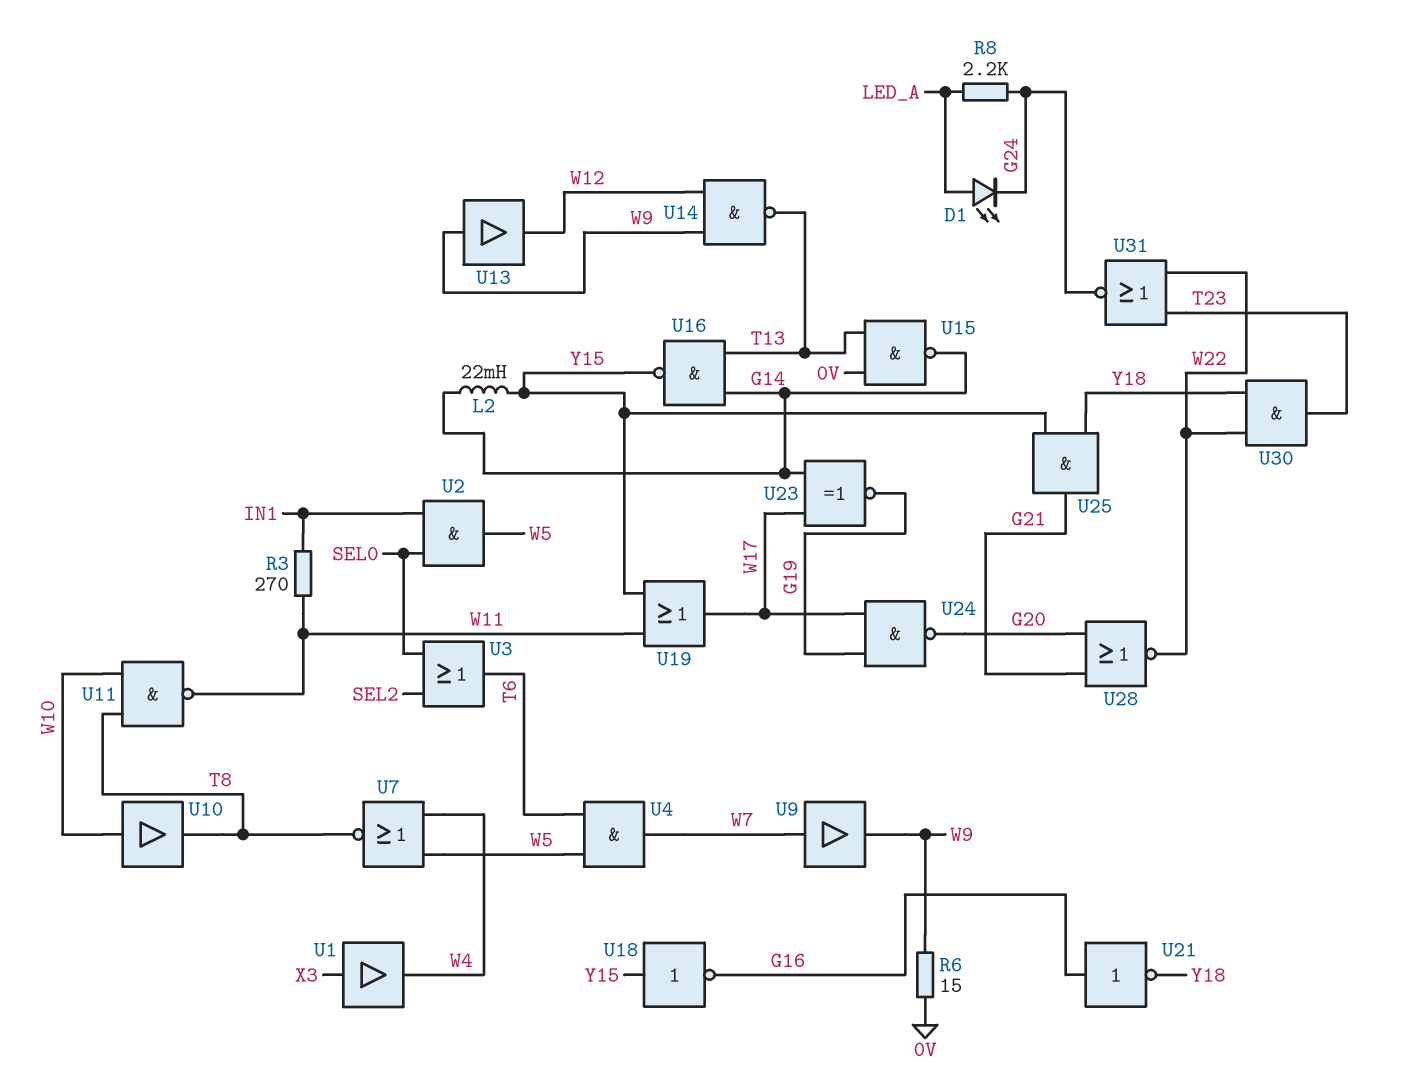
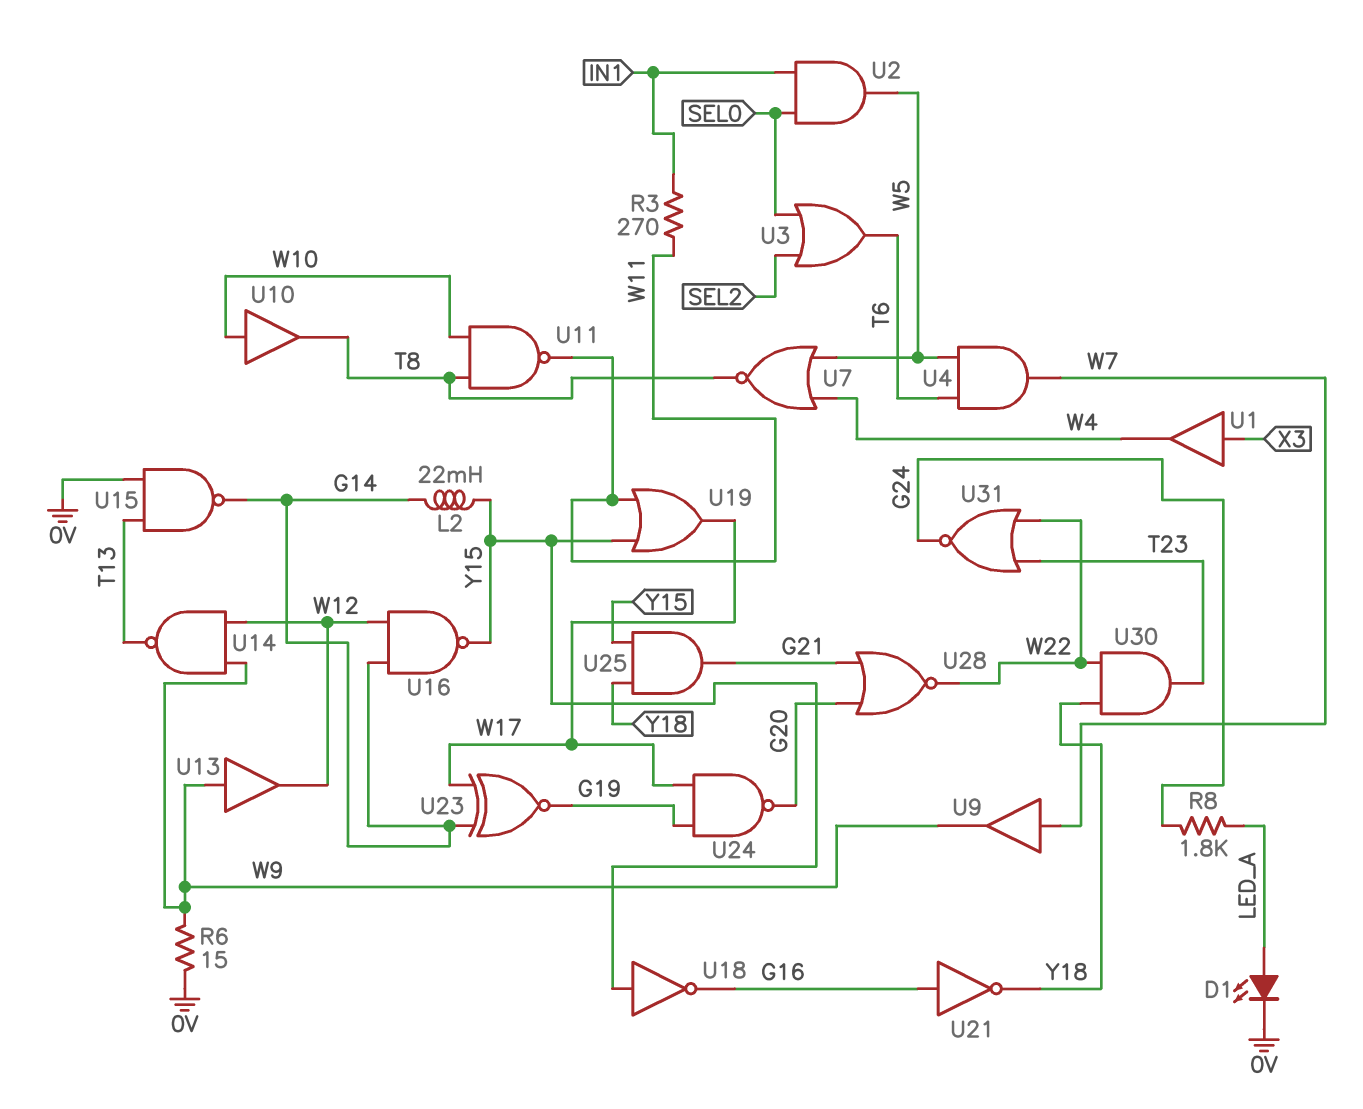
D1: LED (A LED_A, K G24) -> LED (A LED_A, K 0V)
R8: 2.2k (G24, LED_A) -> 1.8k (G24, LED_A)
U16: NAND (in G14, in T13, out Y15) -> NAND (in G14, in W12, out Y15)

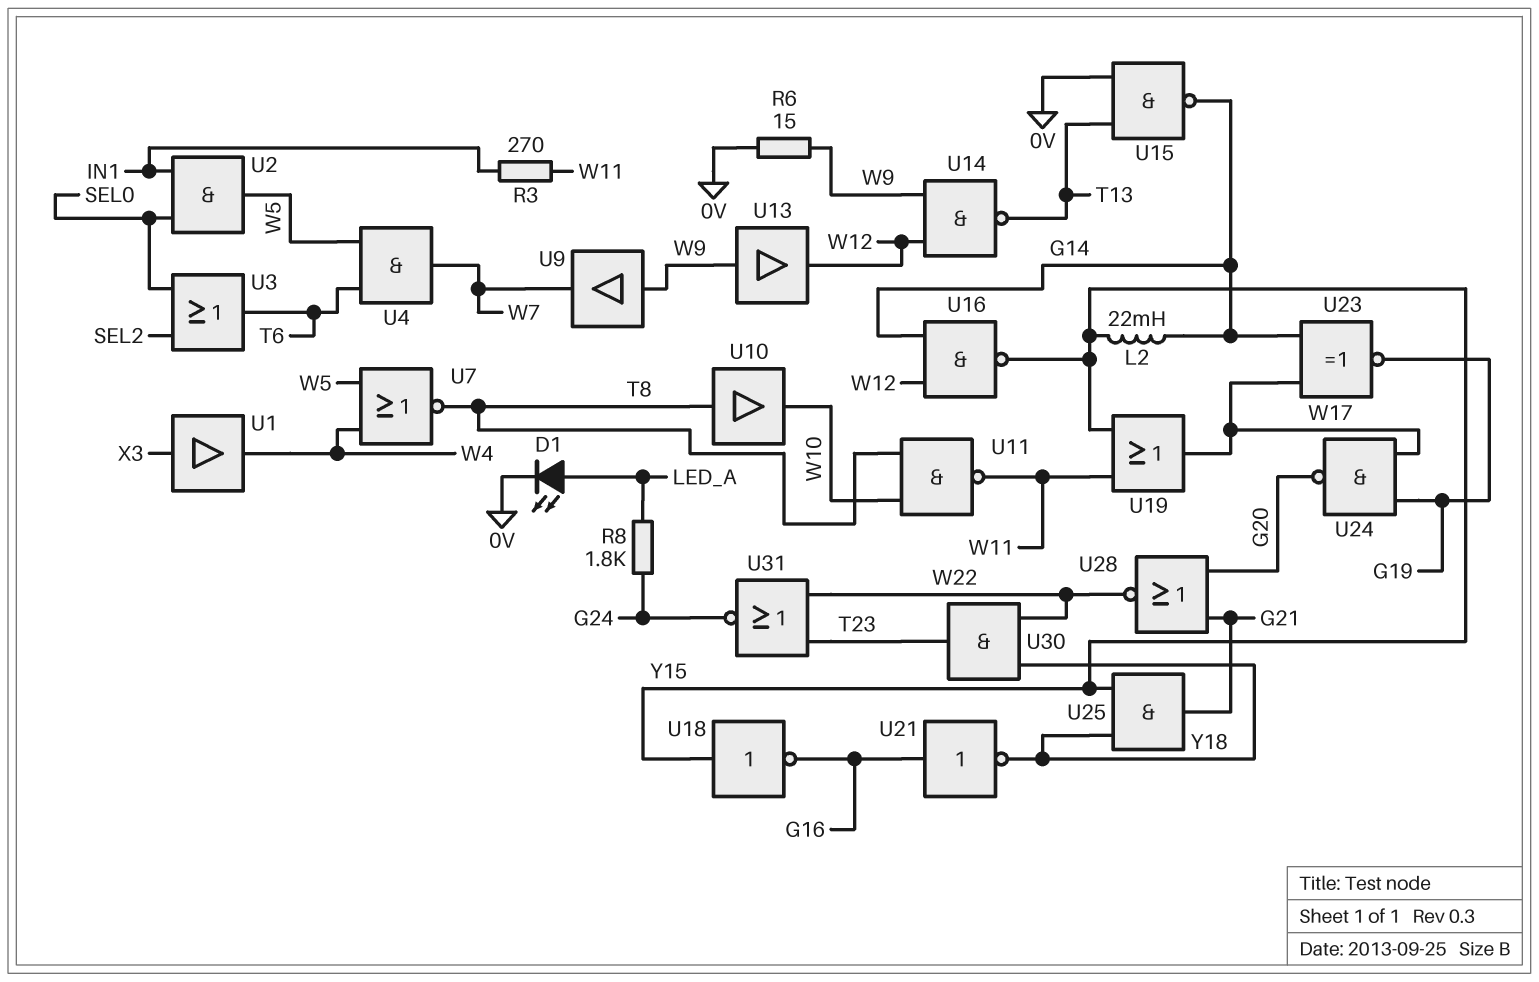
U9: buffer (in W7, out W9) -> buffer (in W9, out W7)
U10: buffer (in W10, out T8) -> buffer (in T8, out W10)

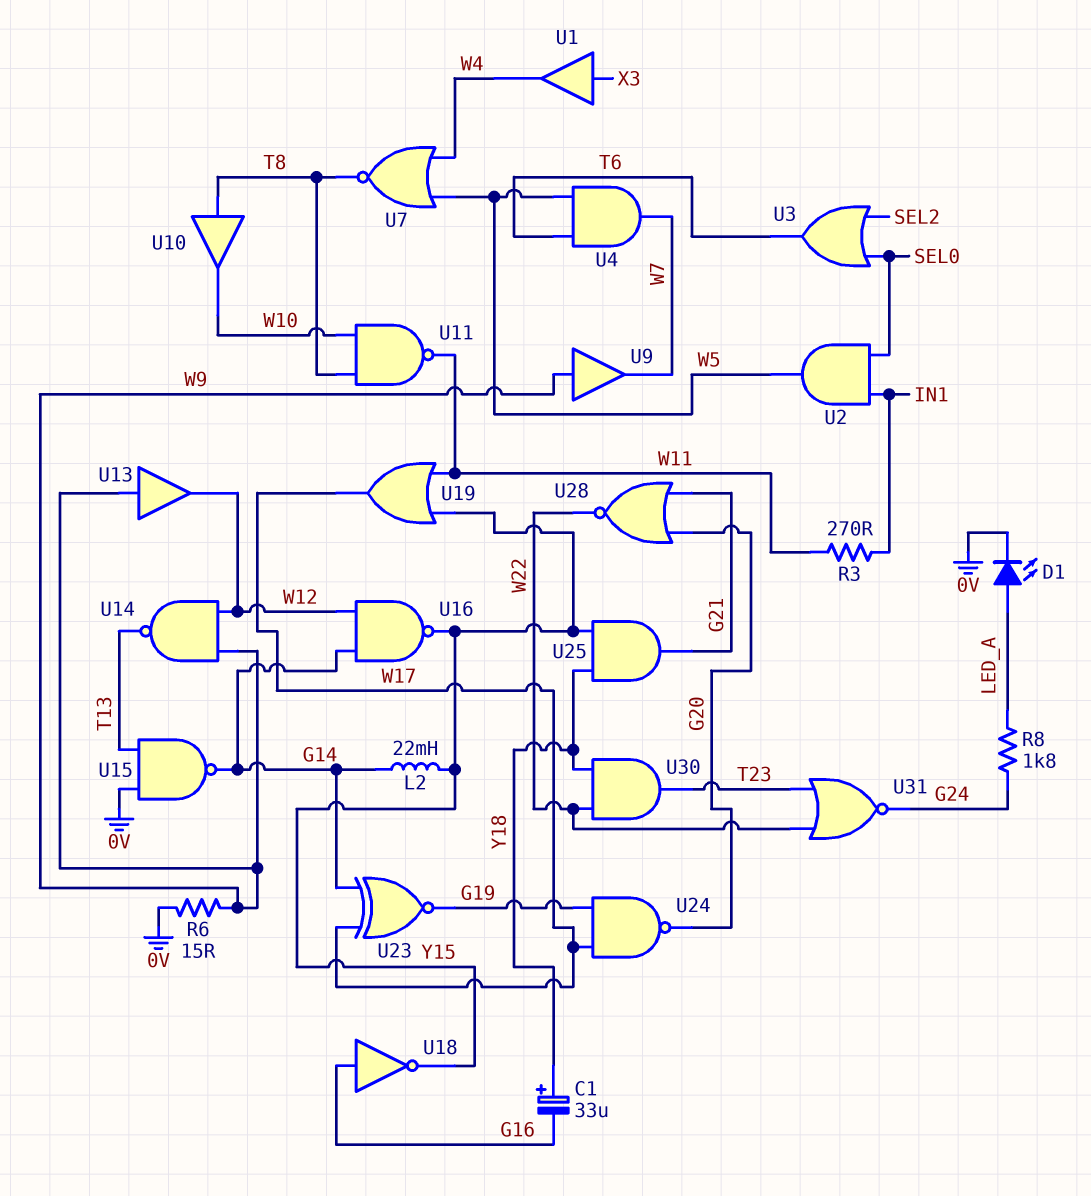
C1: none -> 33uF (plus Y18, minus G16)
U18: NOT (in Y15, out G16) -> NOT (in G16, out Y15)
U21: NOT (in G16, out Y18) -> none

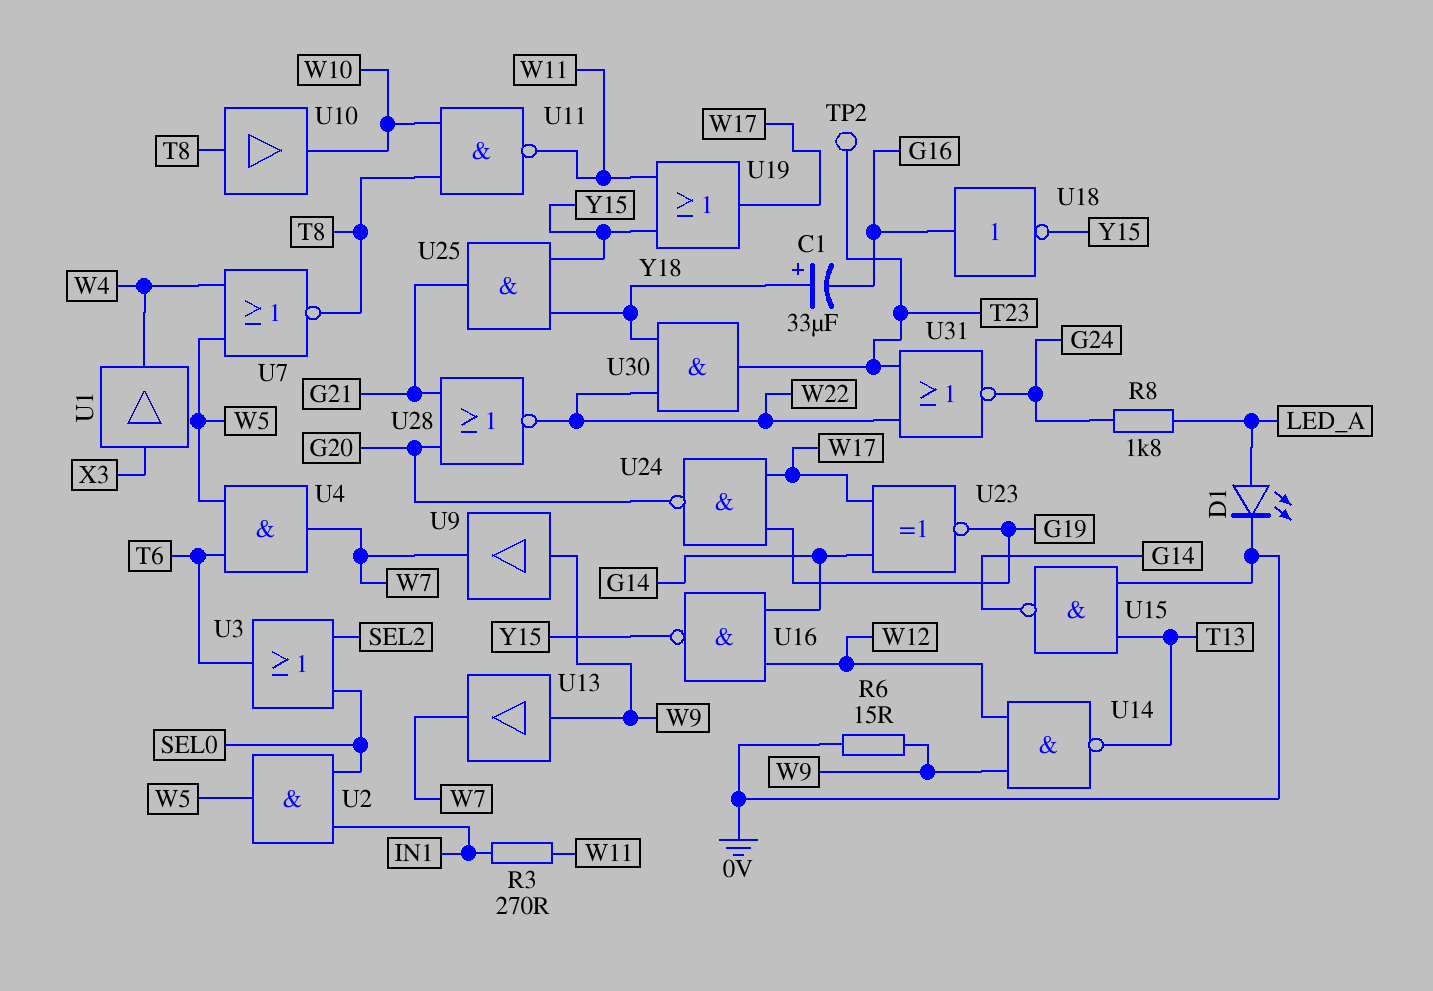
L2: 22mH (G14, Y15) -> none
TP2: none -> test point (T23)
U13: buffer (in W9, out W12) -> buffer (in W9, out W7)

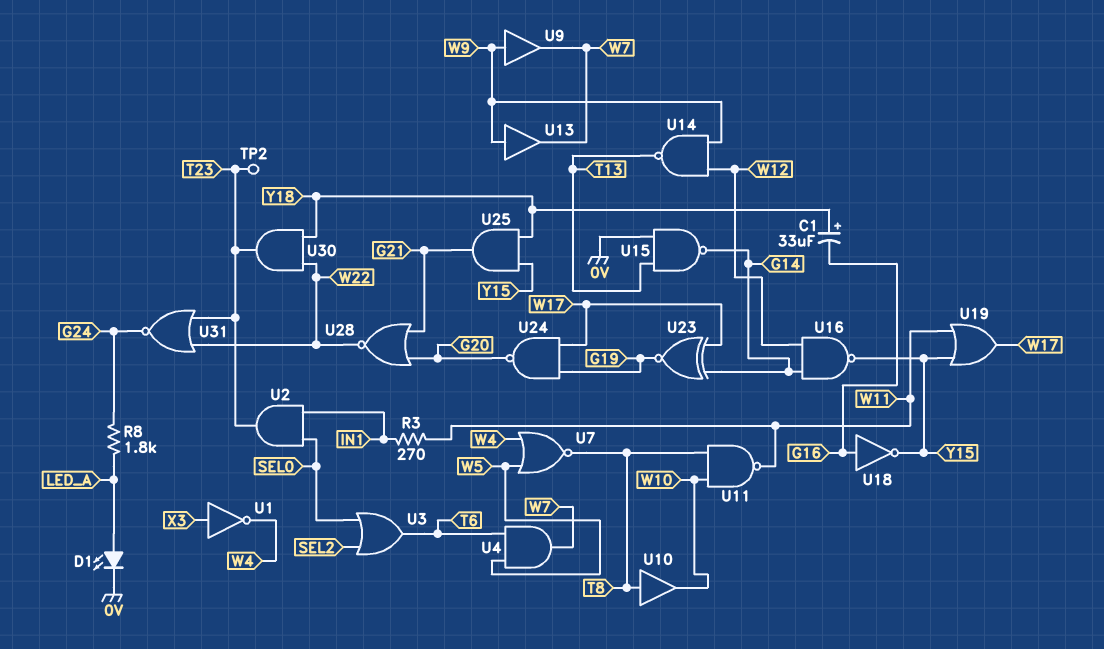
R6: 15 (0V, W9) -> none
U1: buffer (in X3, out W4) -> NOT (in X3, out W4)
U2: AND (in IN1, in SEL0, out W5) -> AND (in IN1, in SEL0, out T23)

